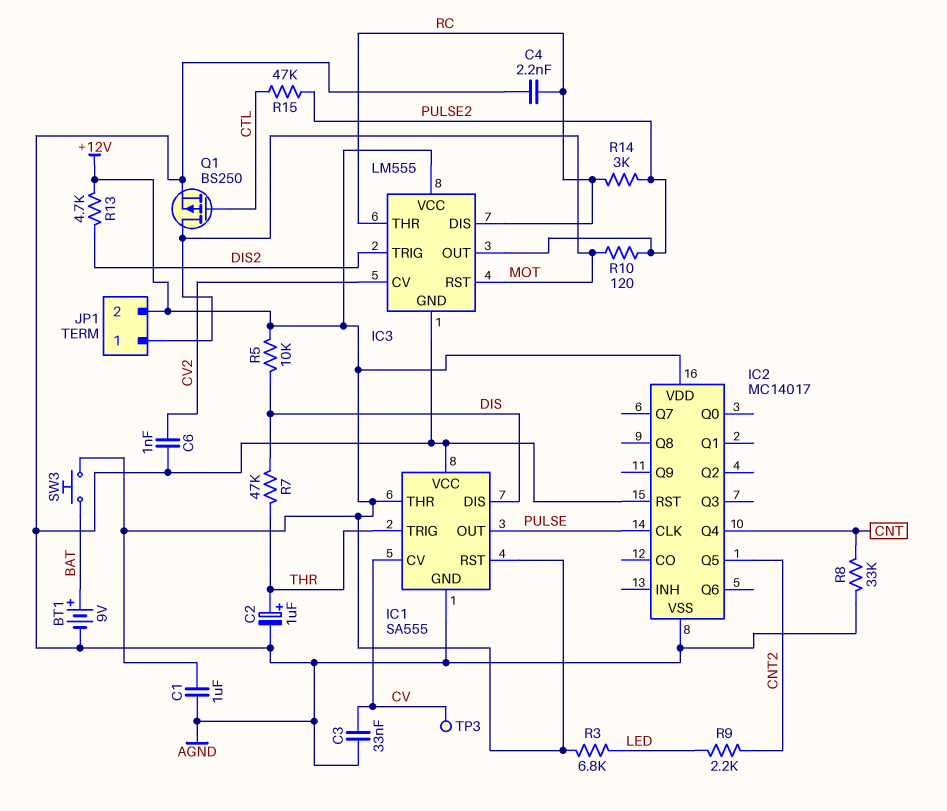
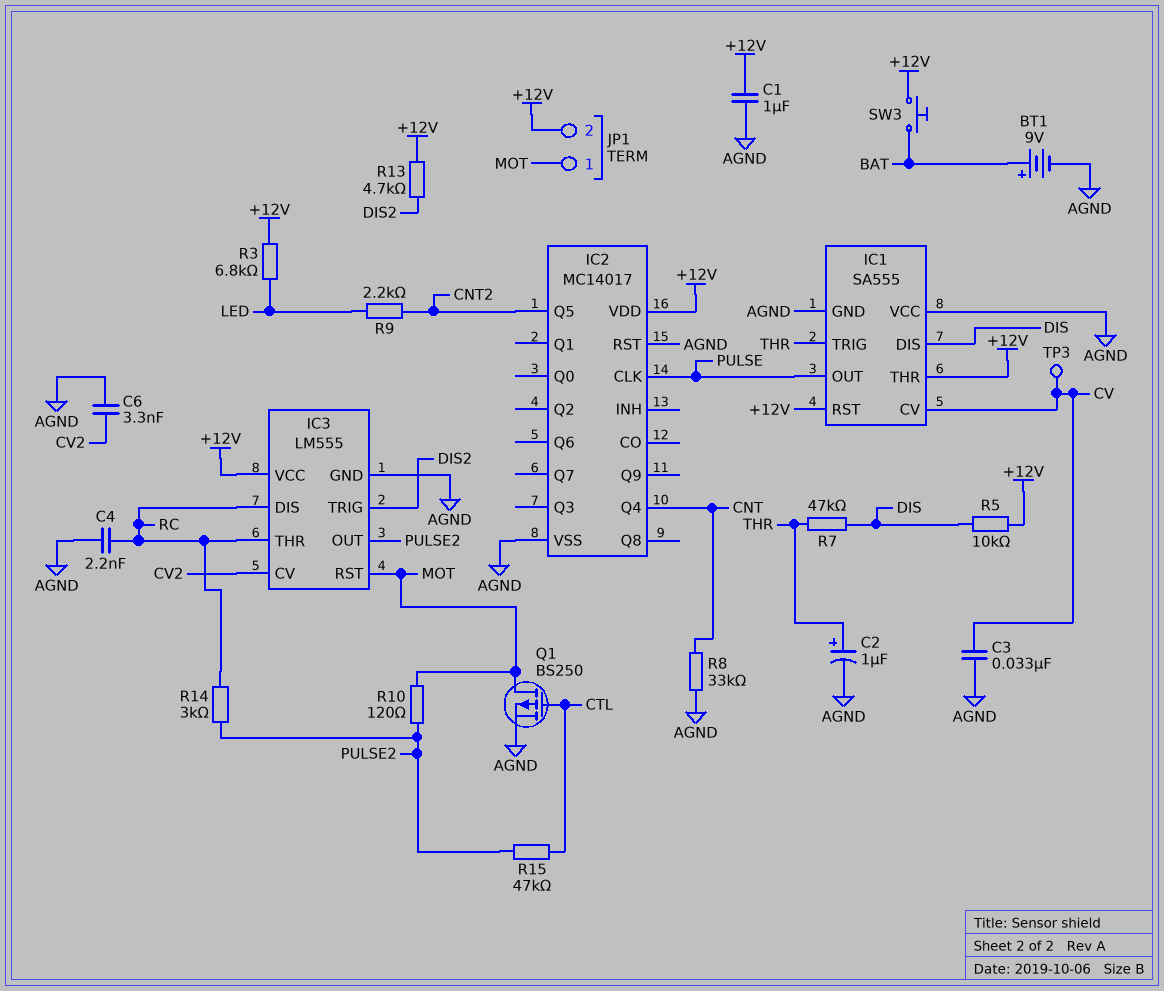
C6: 1nF (AGND, CV2) -> 3.3nF (AGND, CV2)

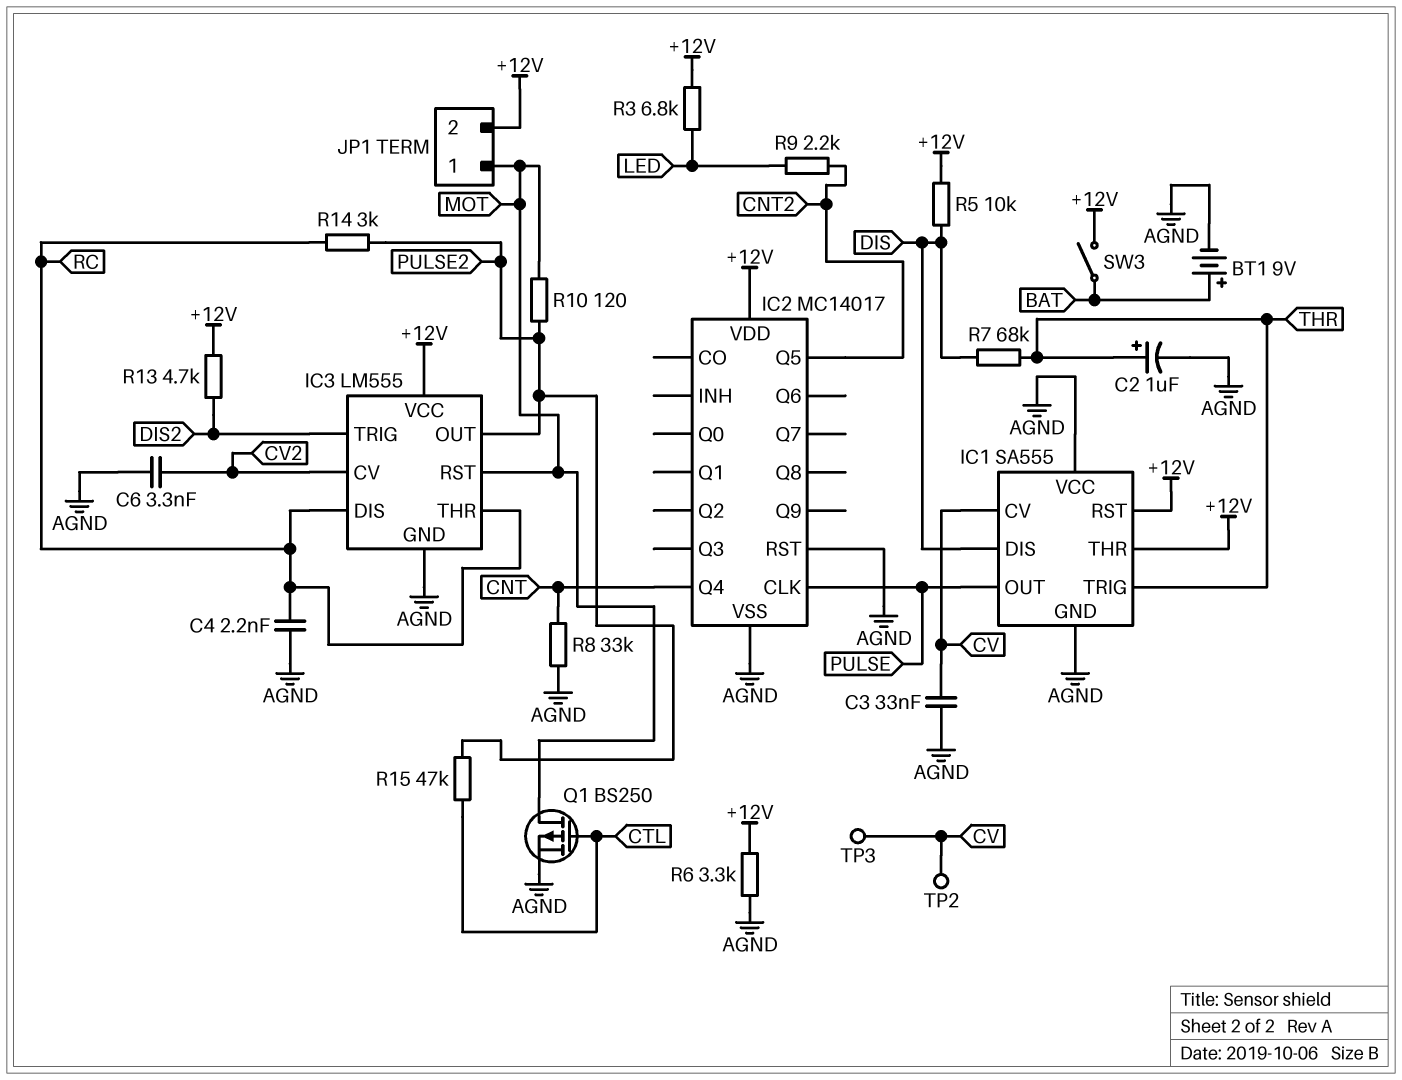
C1: 1uF (+12V, AGND) -> none
R6: none -> 3.3k (+12V, AGND)
R7: 47k (DIS, THR) -> 68k (DIS, THR)
SW3: button (+12V, BAT) -> switch (+12V, BAT)
TP2: none -> test point (CV)

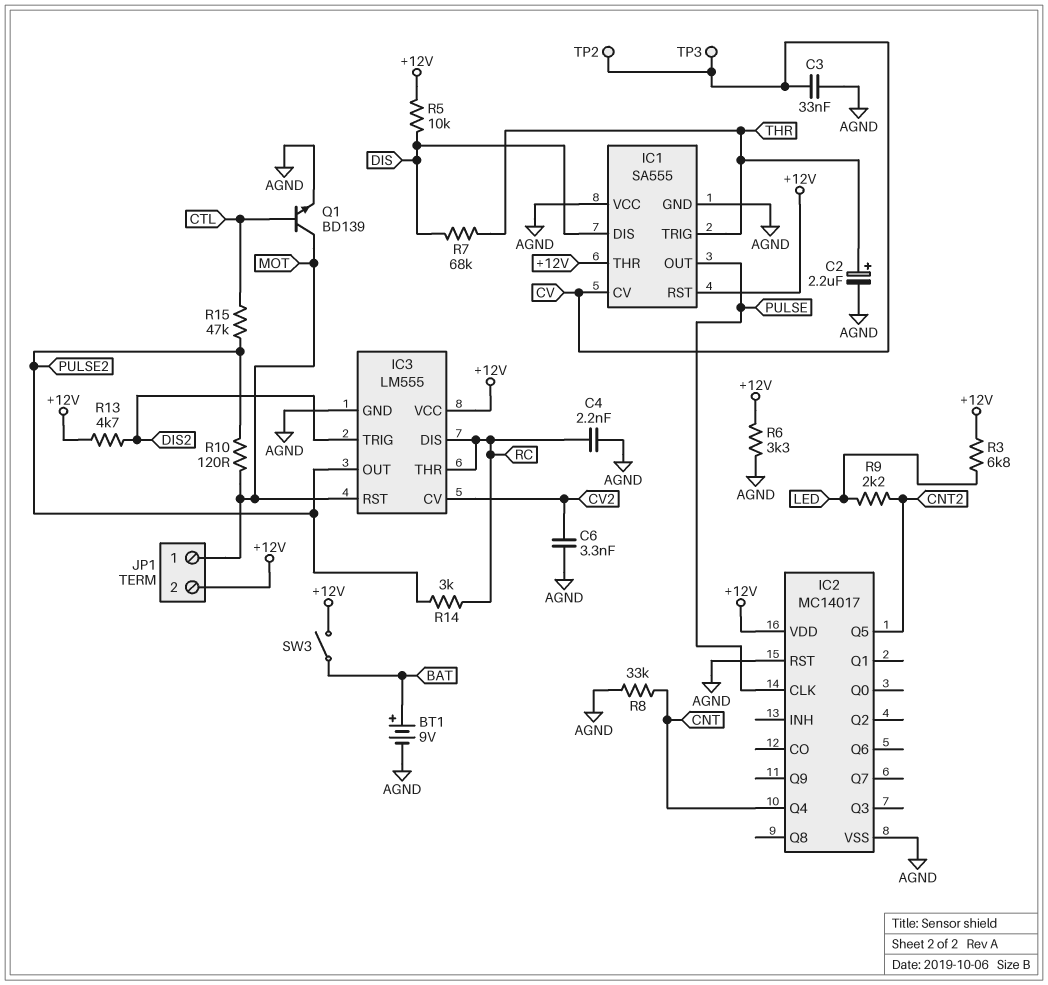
C2: 1uF (plus THR, minus AGND) -> 2.2uF (plus THR, minus AGND)
Q1: PMOS BS250 (G CTL, D MOT, S AGND) -> NPN BD139 (B CTL, C MOT, E AGND)

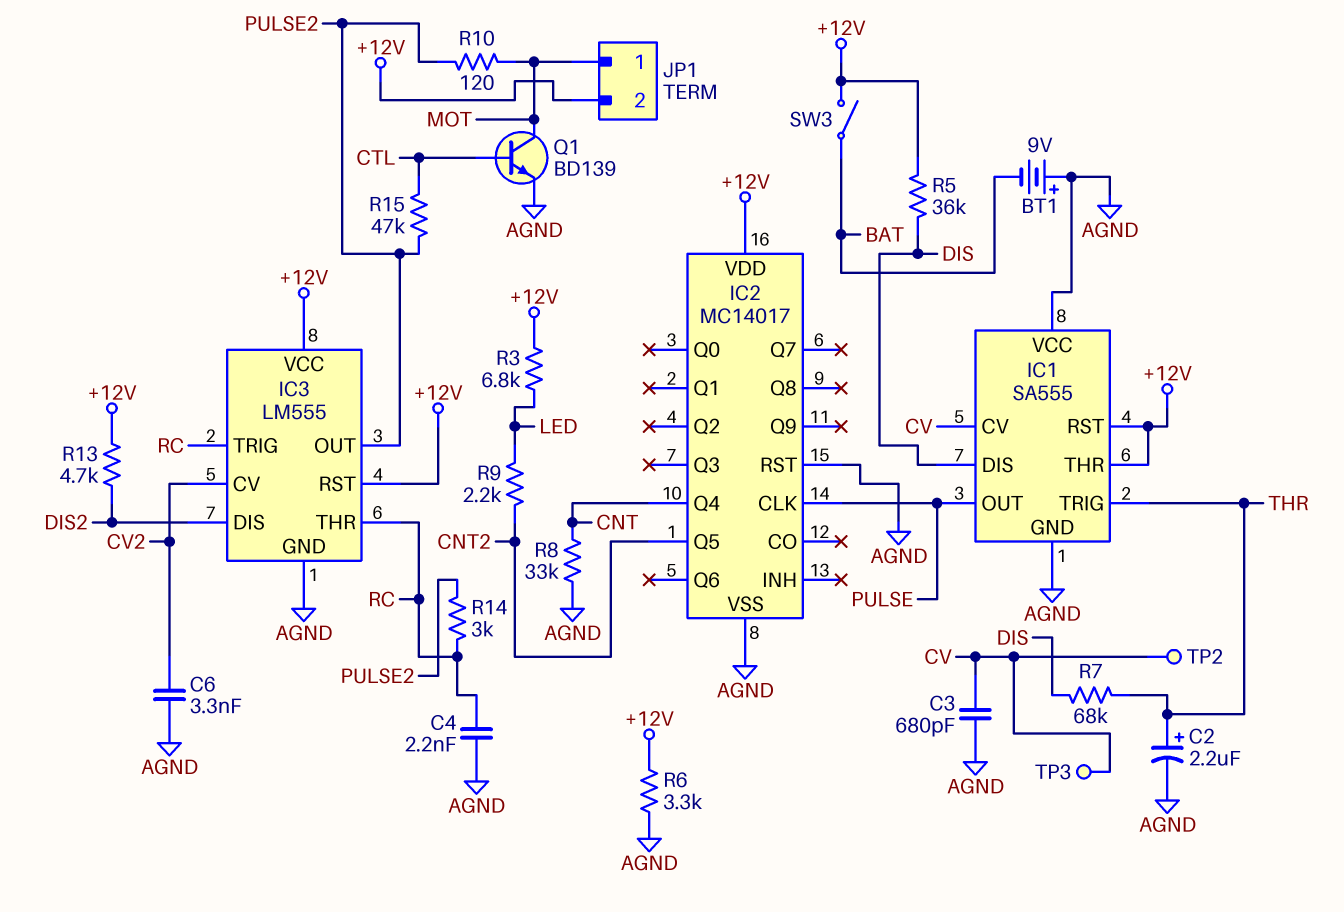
BT1: 9V (plus BAT, minus AGND) -> 9V (plus AGND, minus BAT)
C3: 33nF (AGND, CV) -> 680pF (AGND, CV)
IC3 pin DIS: RC -> DIS2
IC3 pin RST: MOT -> +12V
IC3 pin TRIG: DIS2 -> RC
R5: 10k (+12V, DIS) -> 36k (+12V, DIS)

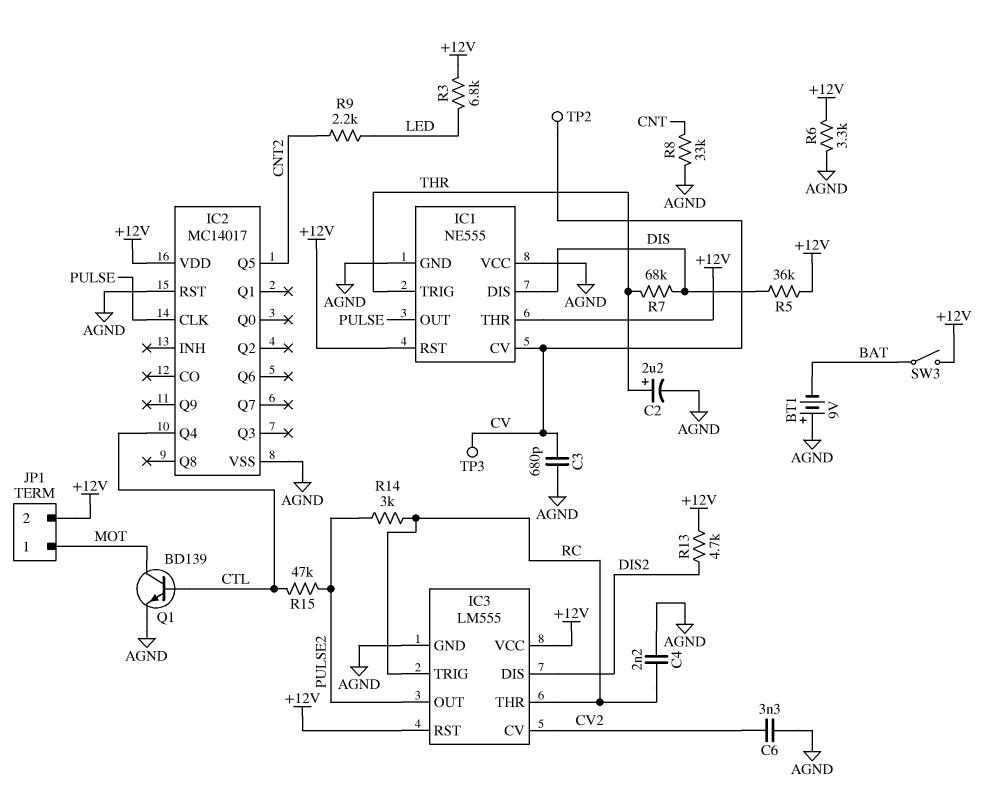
IC1: SA555 -> NE555
IC2 pin Q4: CNT -> CTL
R10: 120 (MOT, PULSE2) -> none

